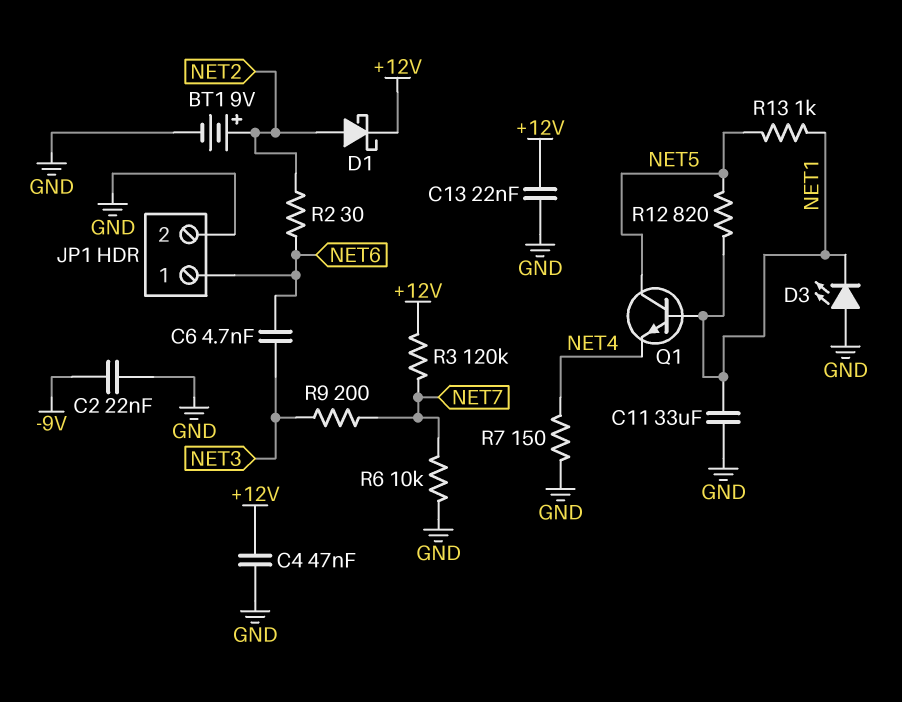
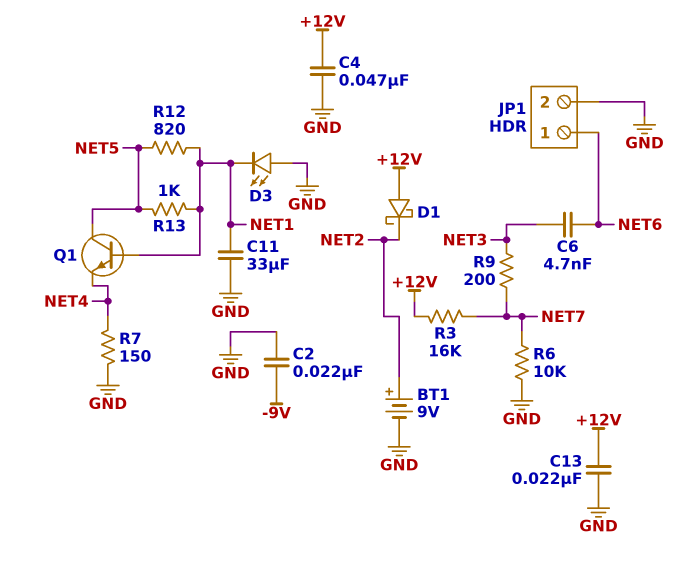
D1: schottky (A NET2, K +12V) -> schottky (A +12V, K NET2)
R2: 30 (NET2, NET6) -> none
R3: 120k (+12V, NET7) -> 16k (+12V, NET7)

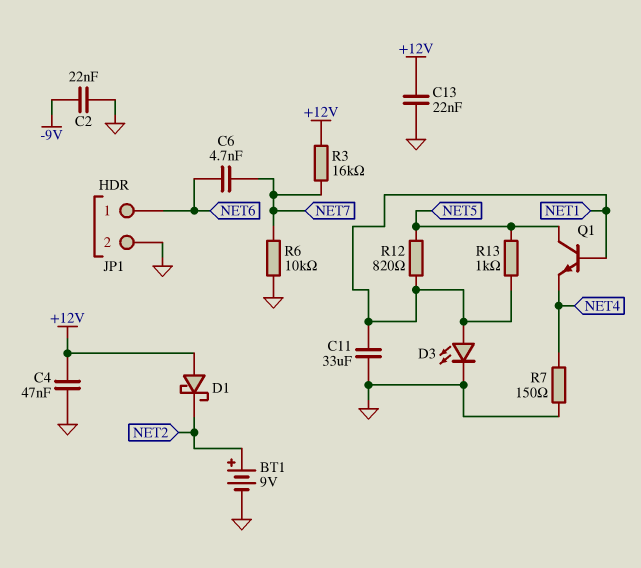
C6: 4.7nF (NET3, NET6) -> 4.7nF (NET6, NET7)
D3: LED (A GND, K NET1) -> LED (A NET1, K GND)
R9: 200 (NET3, NET7) -> none

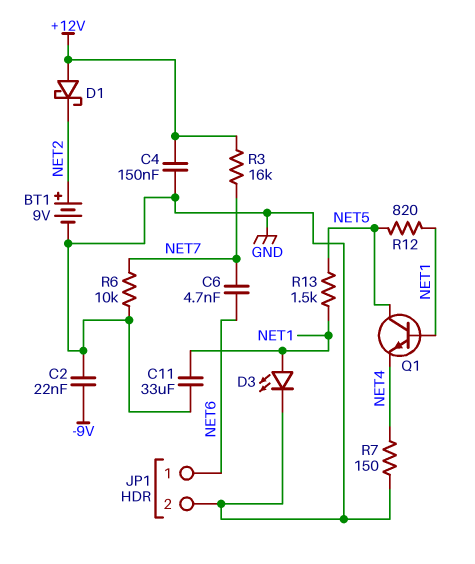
C4: 47nF (+12V, GND) -> 150nF (+12V, GND)
C13: 22nF (+12V, GND) -> none
R13: 1k (NET1, NET5) -> 1.5k (NET1, NET5)

